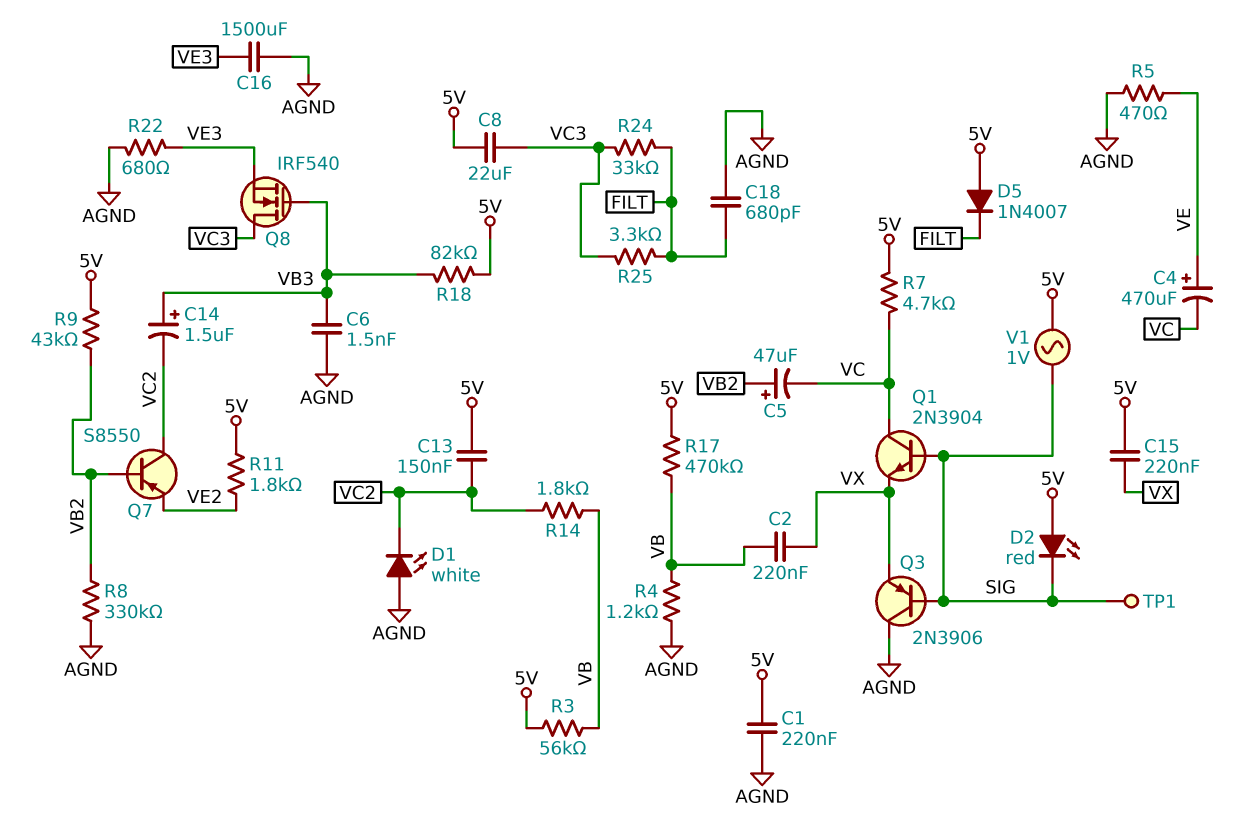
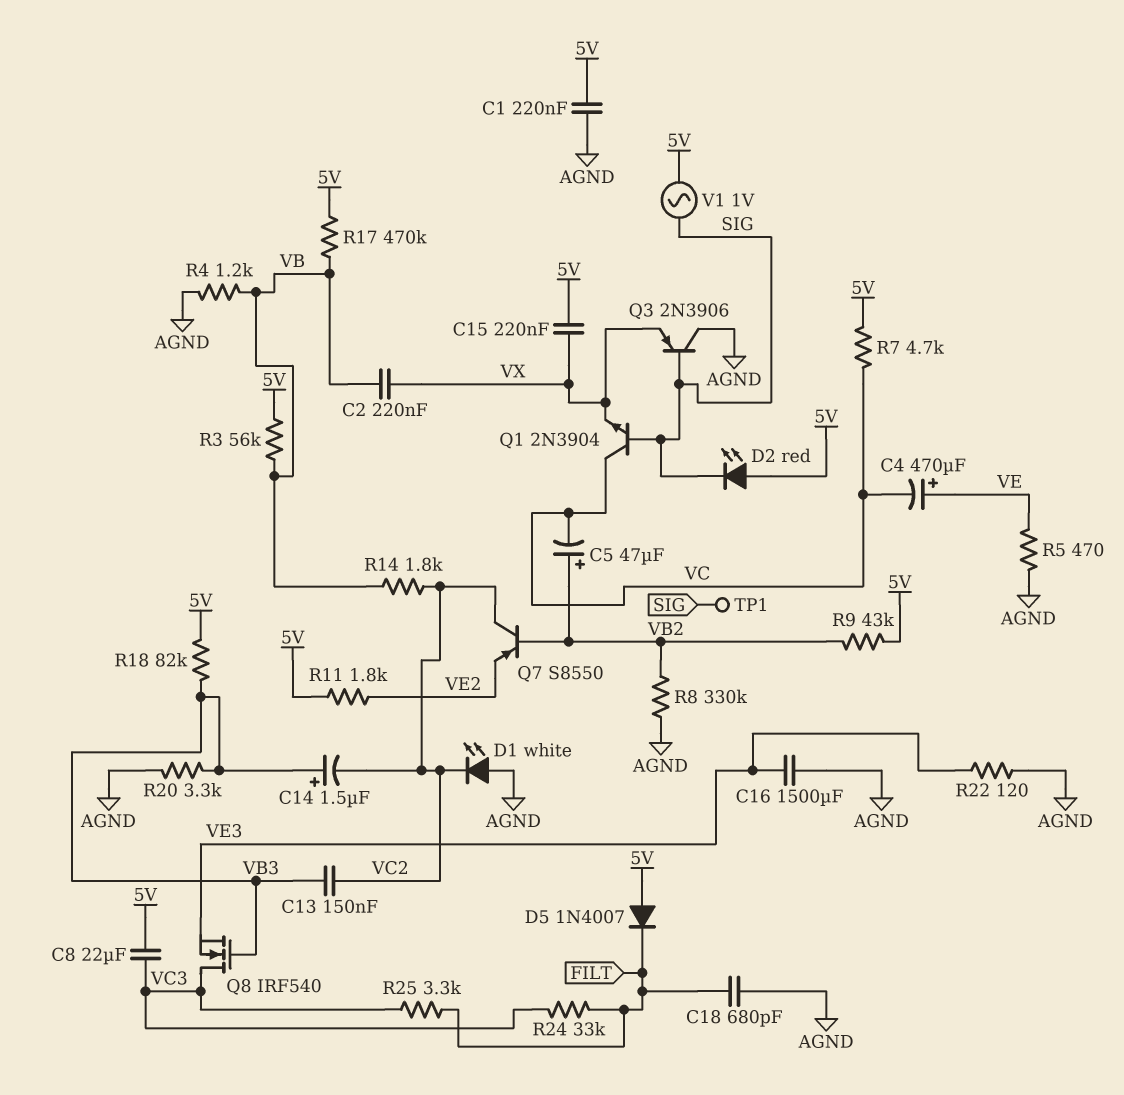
C6: 1.5nF (AGND, VB3) -> none
C13: 150nF (5V, VC2) -> 150nF (VB3, VC2)
R20: none -> 3.3k (AGND, VB3)
R22: 680 (AGND, VE3) -> 120 (AGND, VE3)

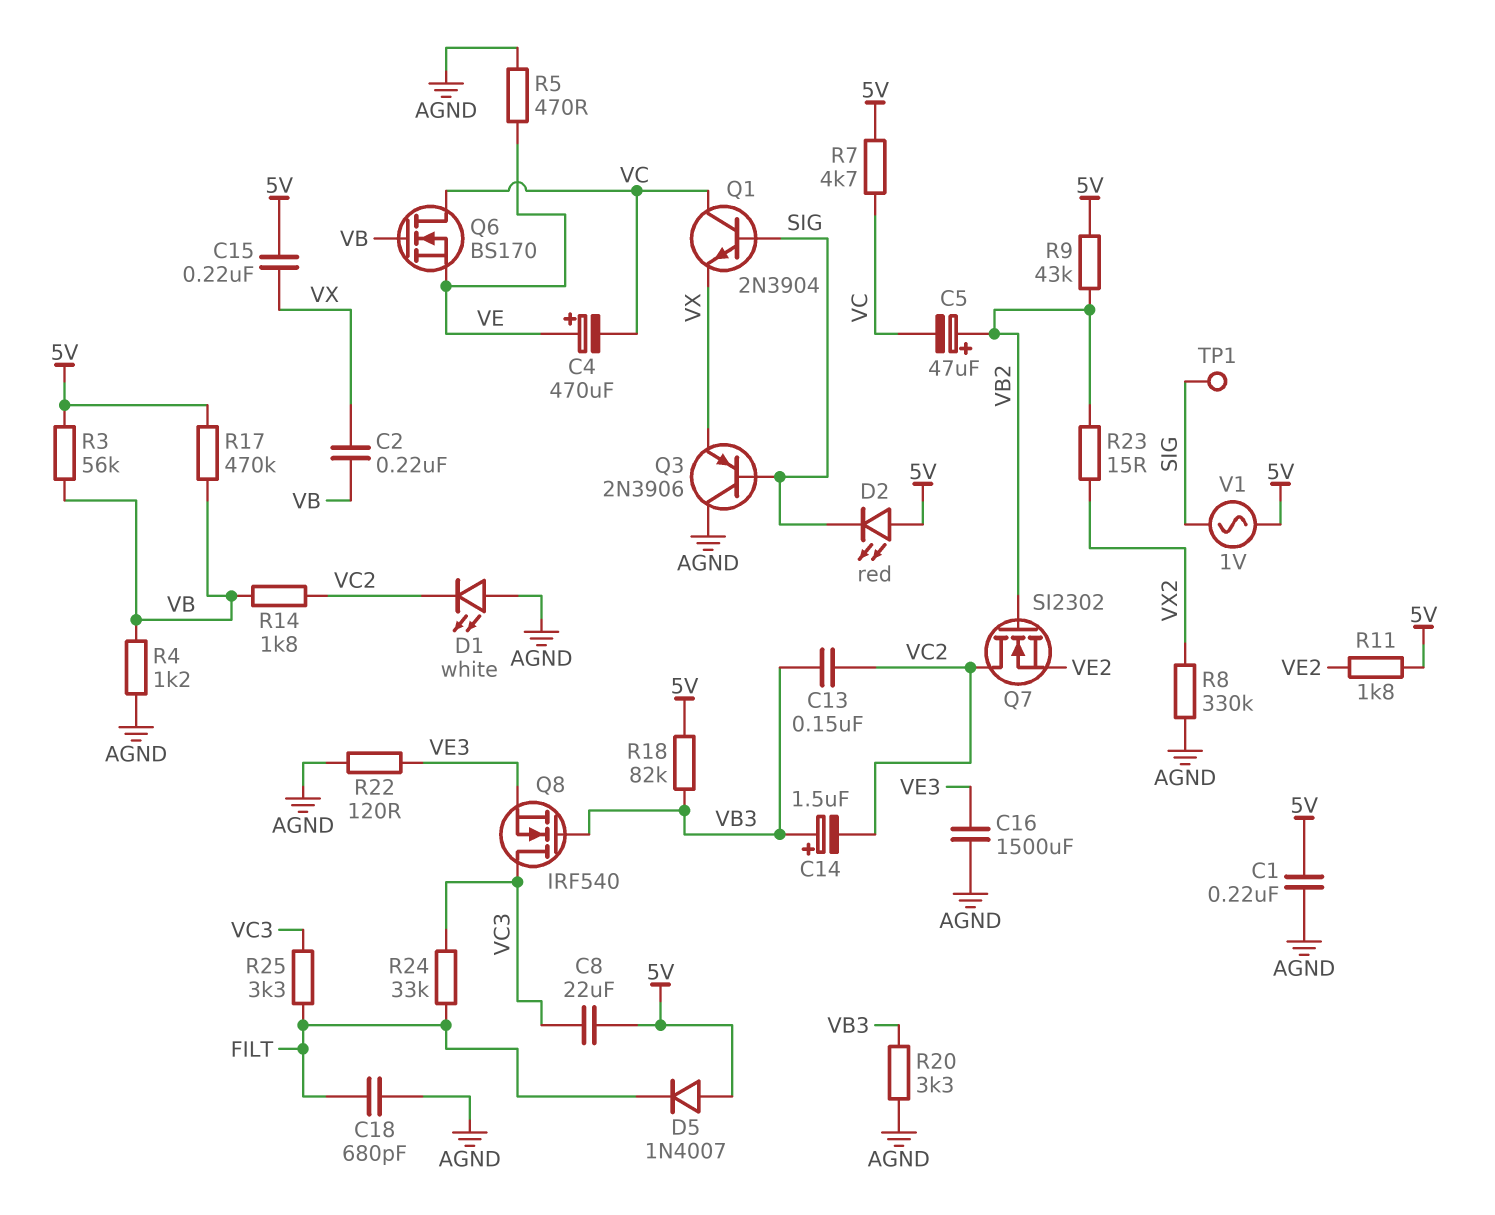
Q6: none -> NMOS BS170 (G VB, D VC, S VE)
Q7: PNP S8550 (B VB2, C VC2, E VE2) -> NMOS SI2302 (G VB2, D VC2, S VE2)
R8: 330k (AGND, VB2) -> 330k (AGND, VX2)
R23: none -> 15 (VB2, VX2)

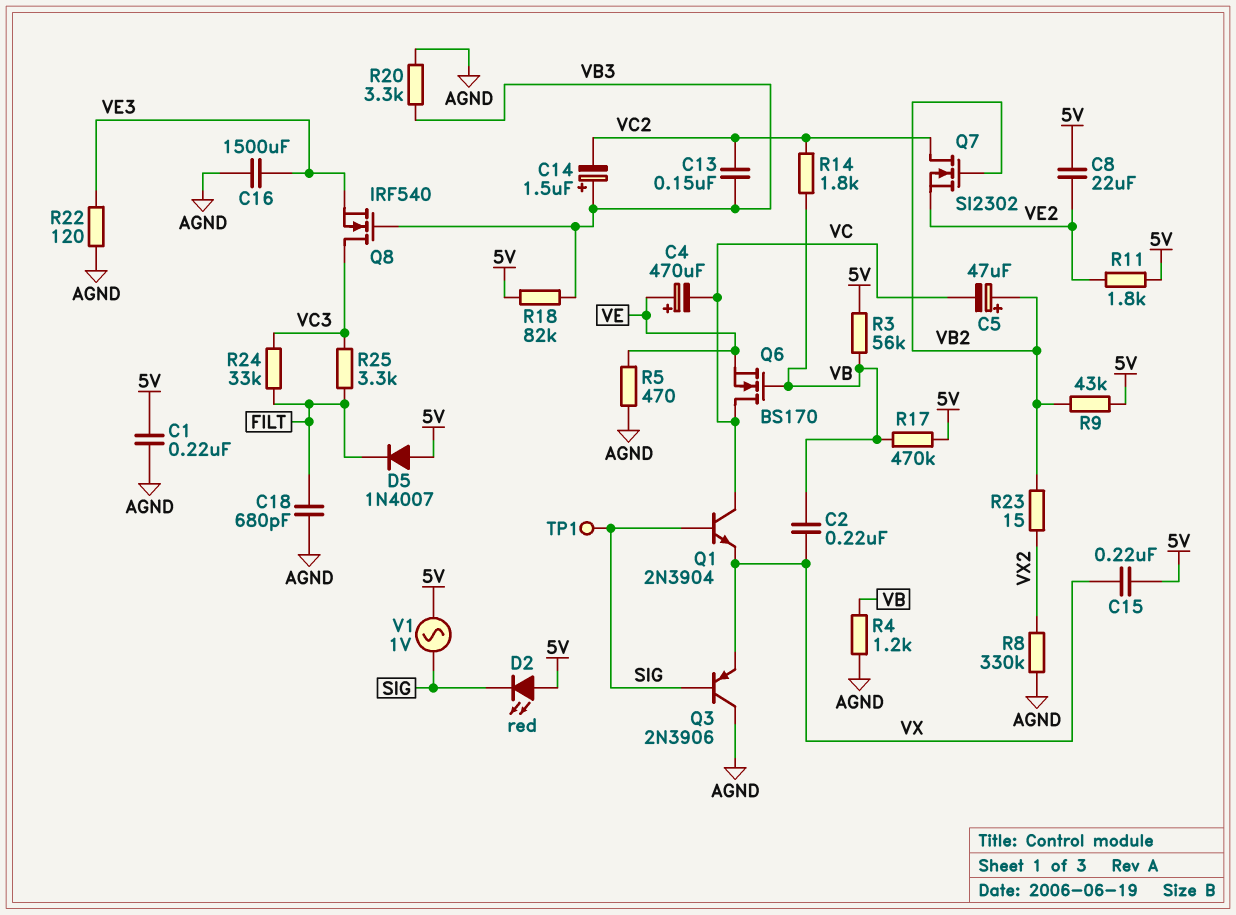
C8: 22uF (5V, VC3) -> 22uF (5V, VE2)
D1: LED white (A AGND, K VC2) -> none
R7: 4.7k (5V, VC) -> none

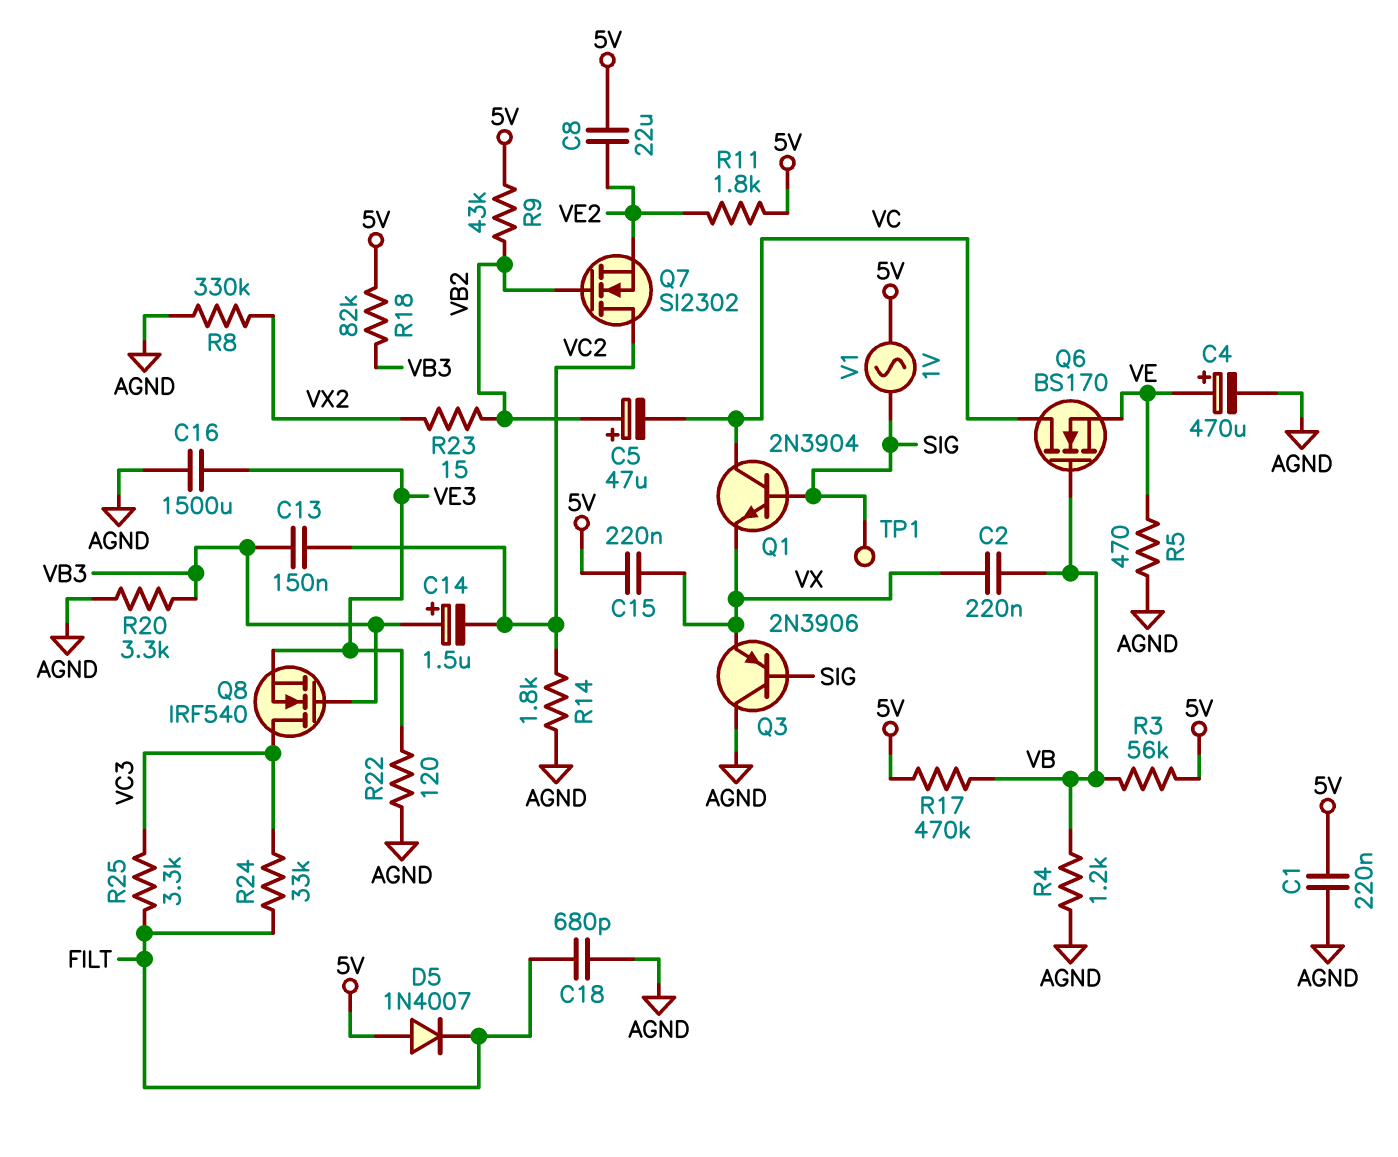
C4: 470uF (plus VE, minus VC) -> 470uF (plus VE, minus AGND)
D2: LED red (A 5V, K SIG) -> none
R14: 1.8k (VB, VC2) -> 1.8k (AGND, VC2)

